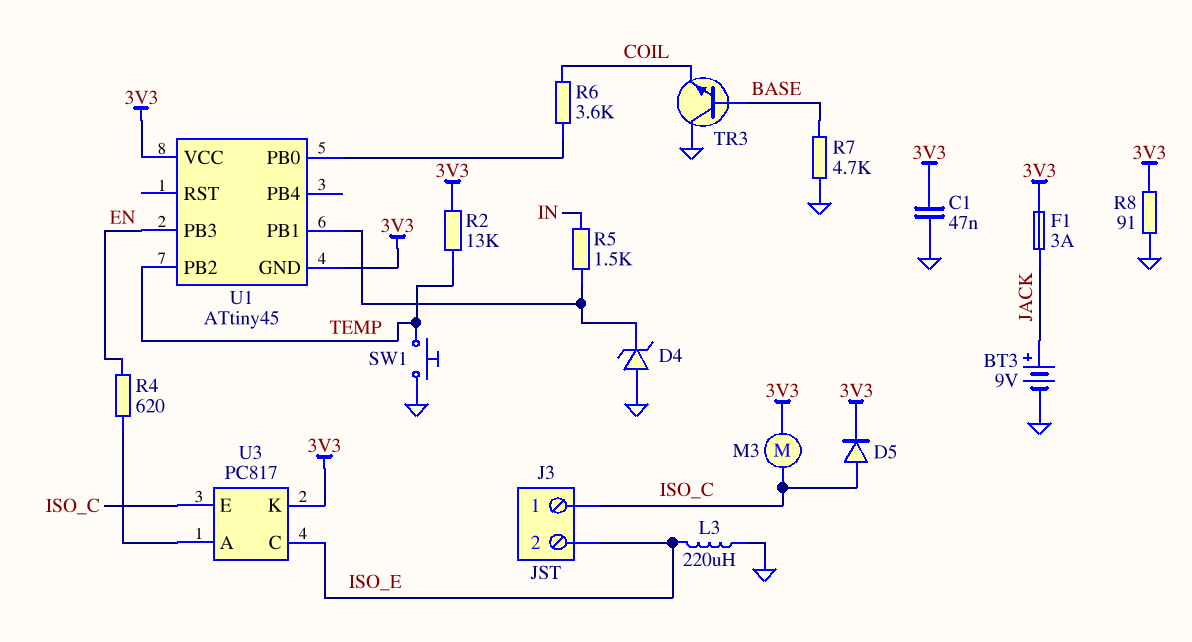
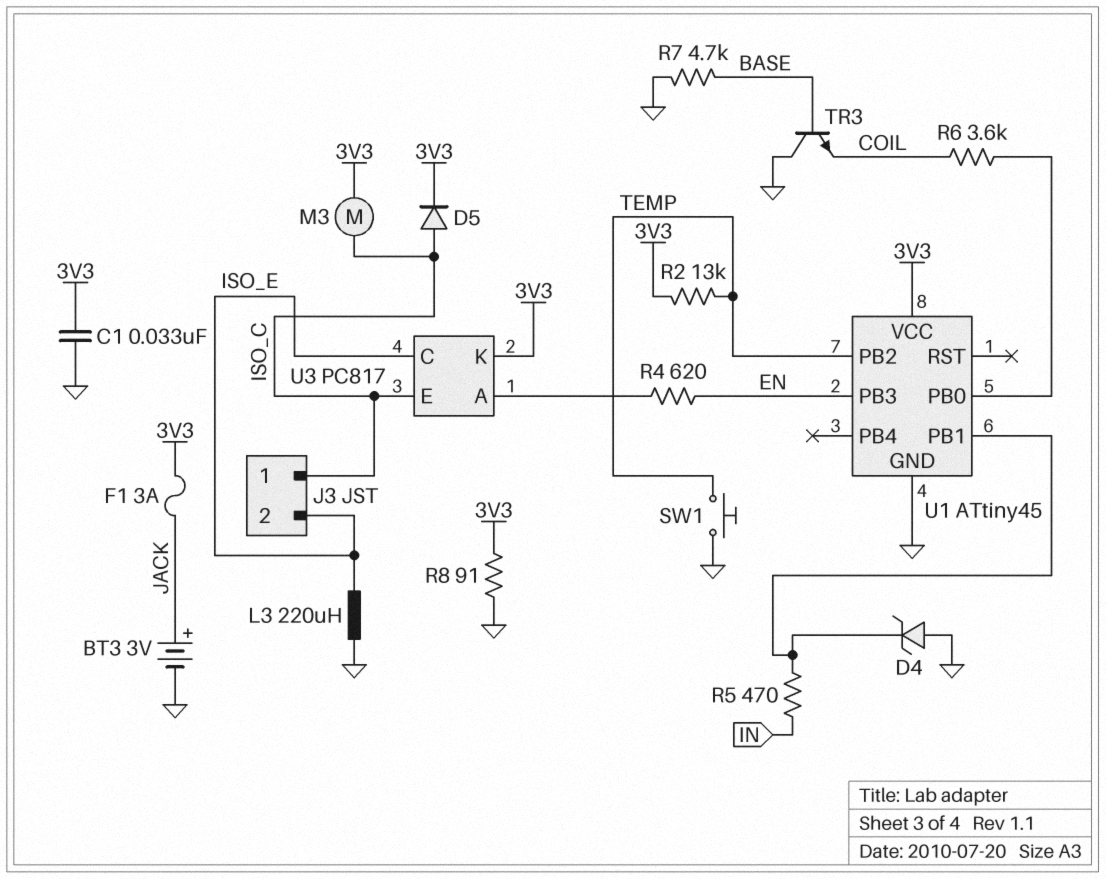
BT3: 9V (plus JACK, minus GND) -> 3V (plus JACK, minus GND)
C1: 47nF (3V3, GND) -> 33nF (3V3, GND)
R5: 1.5k (IN, U1/PB1) -> 470 (IN, U1/PB1)
U1 pin GND: 3V3 -> GND

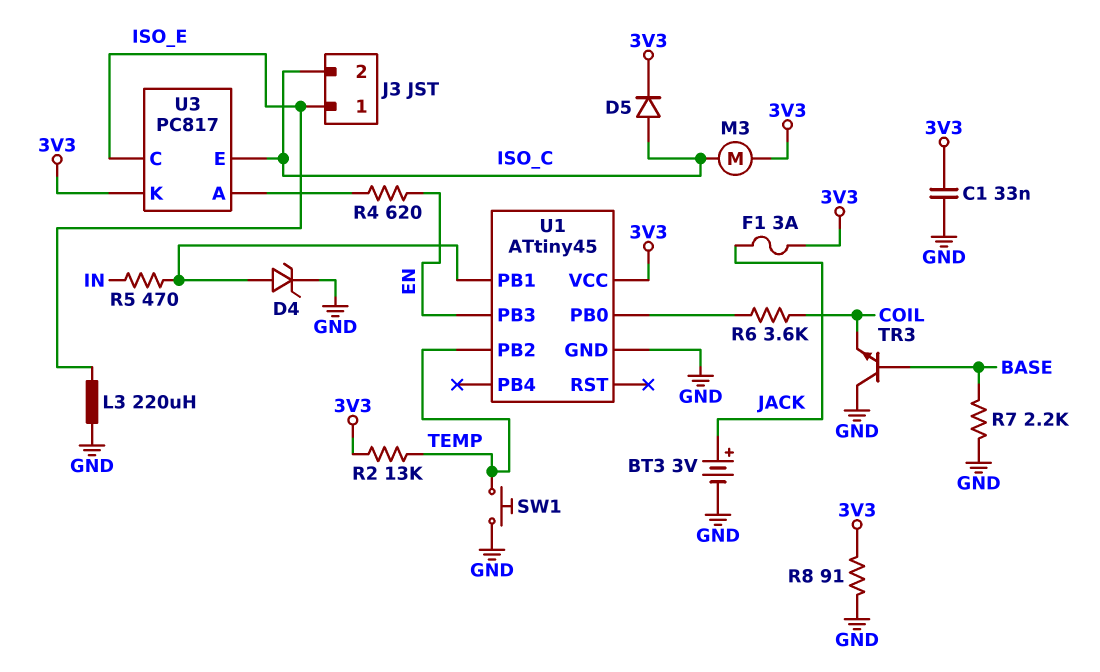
D4: zener (A GND, K U1/PB1) -> zener (A U1/PB1, K GND)
J3 pin 1: ISO_C -> ISO_E
J3 pin 2: ISO_E -> ISO_C
R7: 4.7k (BASE, GND) -> 2.2k (BASE, GND)

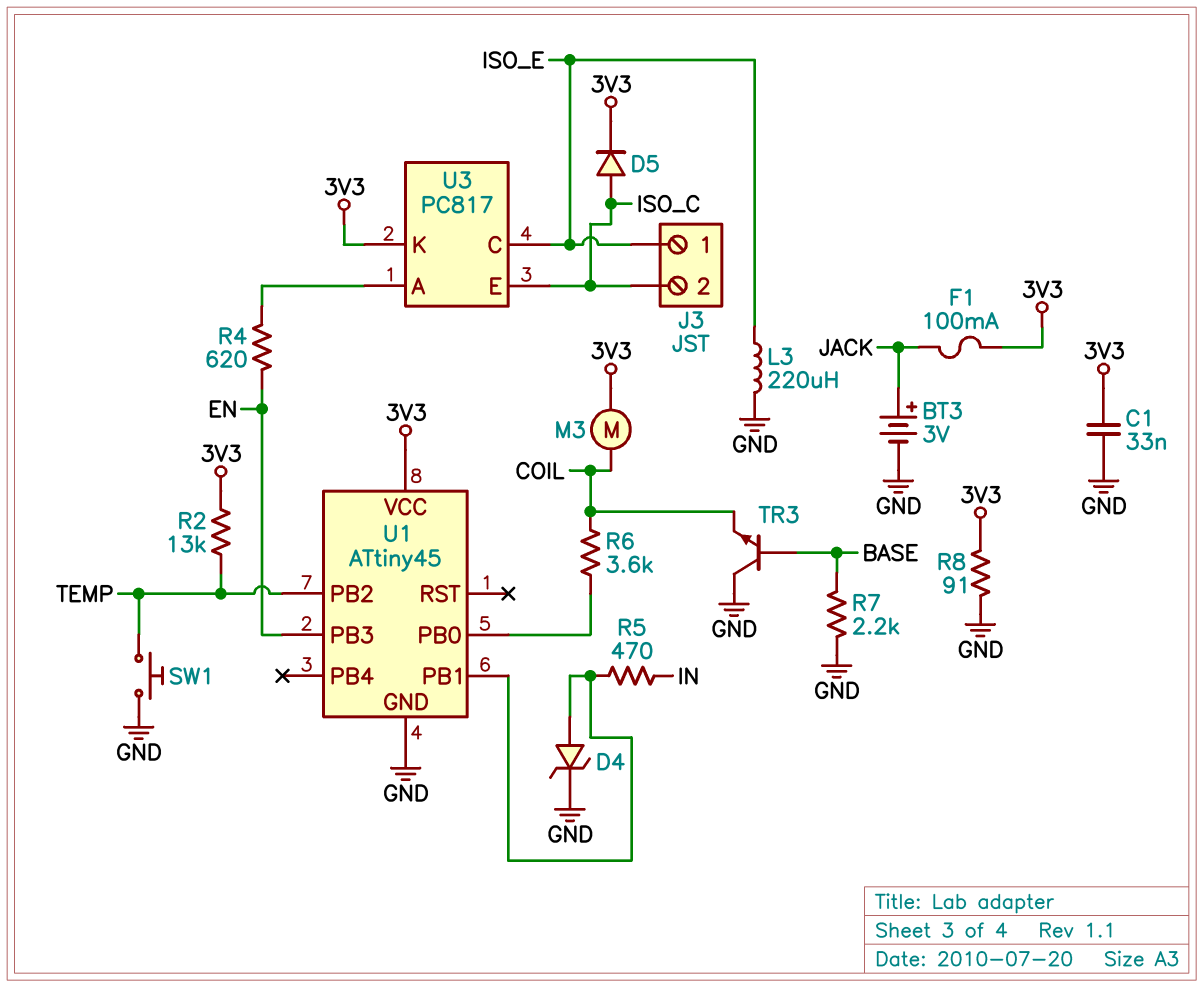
F1: 3A (3V3, JACK) -> 100mA (3V3, JACK)
M3: motor (3V3, ISO_C) -> motor (3V3, COIL)

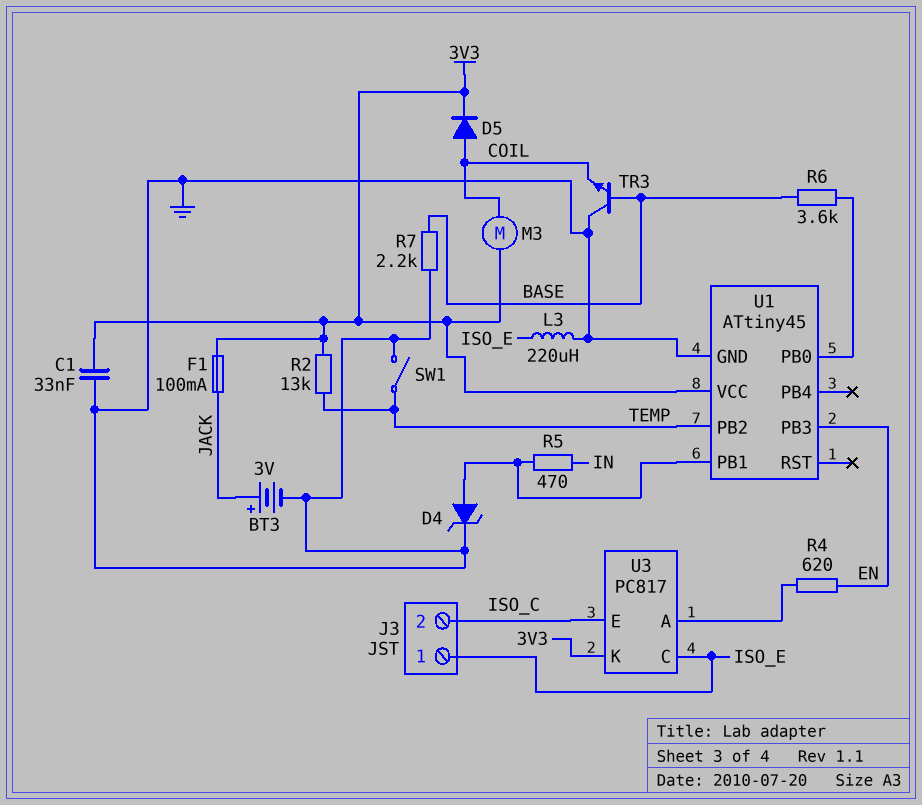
D5: diode (A ISO_C, K 3V3) -> diode (A COIL, K 3V3)
R6: 3.6k (COIL, U1/PB0) -> 3.6k (BASE, U1/PB0)
R8: 91 (3V3, GND) -> none
SW1: button (GND, TEMP) -> switch (GND, TEMP)

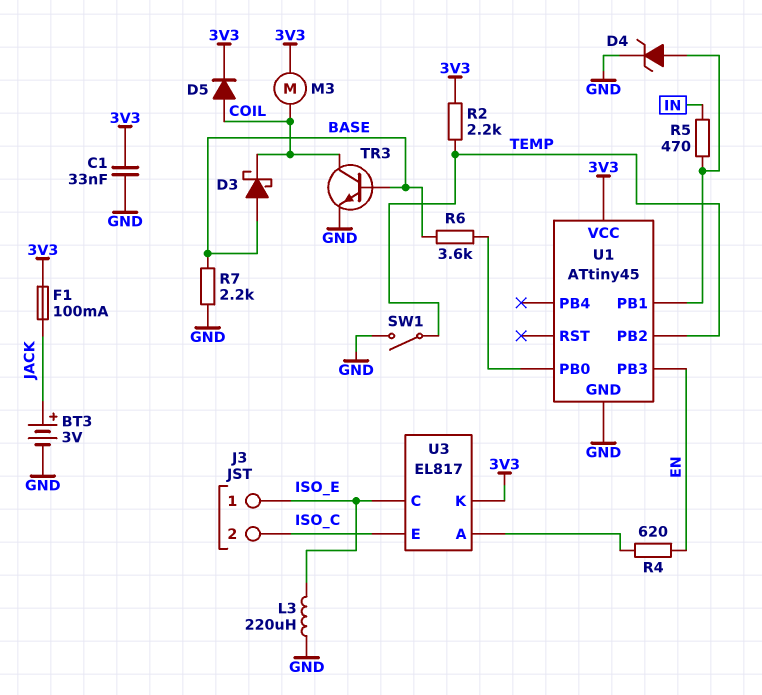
D3: none -> schottky (A BASE, K COIL)
R2: 13k (3V3, TEMP) -> 2.2k (3V3, TEMP)
TR3: NPN (B BASE, C GND, E COIL) -> NPN (B BASE, C COIL, E GND)
U3: PC817 -> EL817

